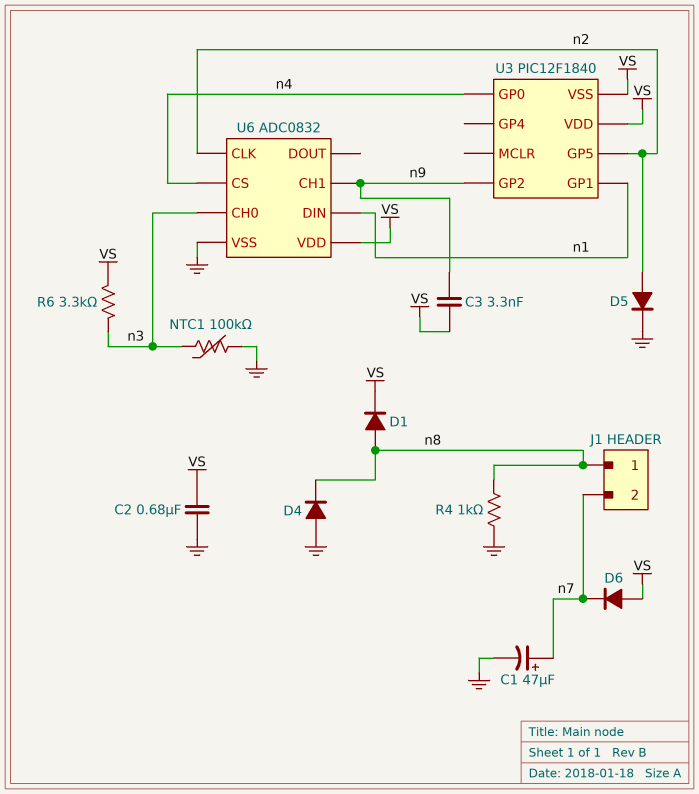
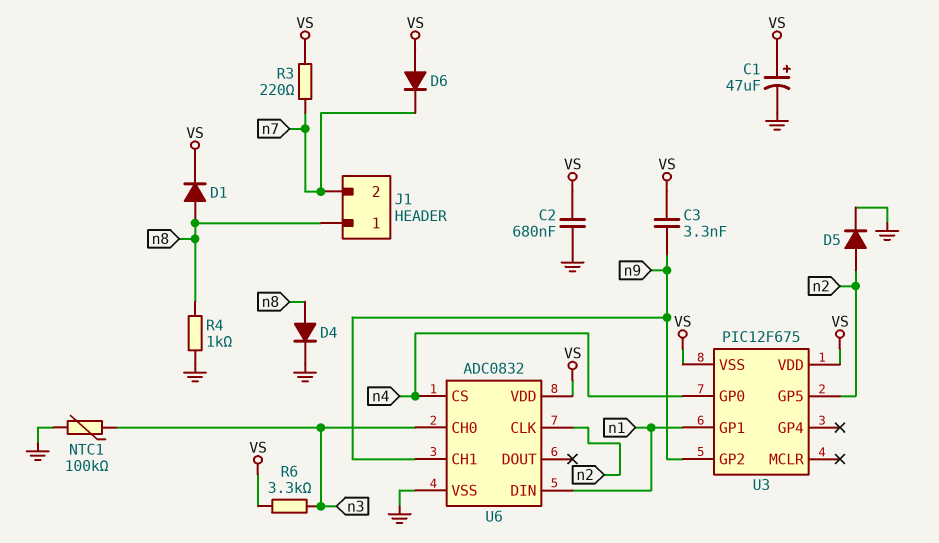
C1: 47uF (plus n7, minus GND) -> 47uF (plus VS, minus GND)
D4: diode (A GND, K n8) -> diode (A n8, K GND)
R3: none -> 220 (VS, n7)
U3: PIC12F1840 -> PIC12F675

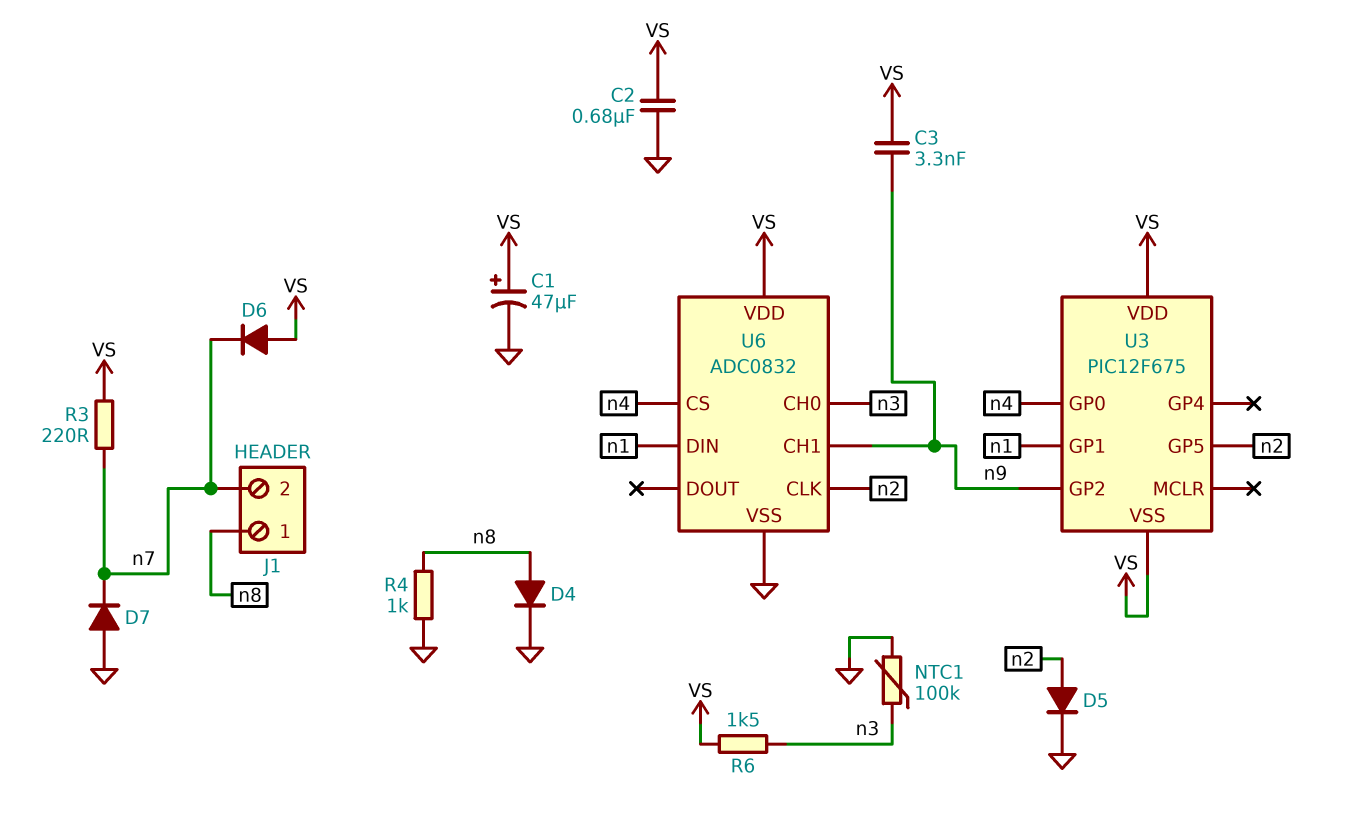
D1: diode (A n8, K VS) -> none
D7: none -> diode (A GND, K n7)
R6: 3.3k (VS, n3) -> 1.5k (VS, n3)

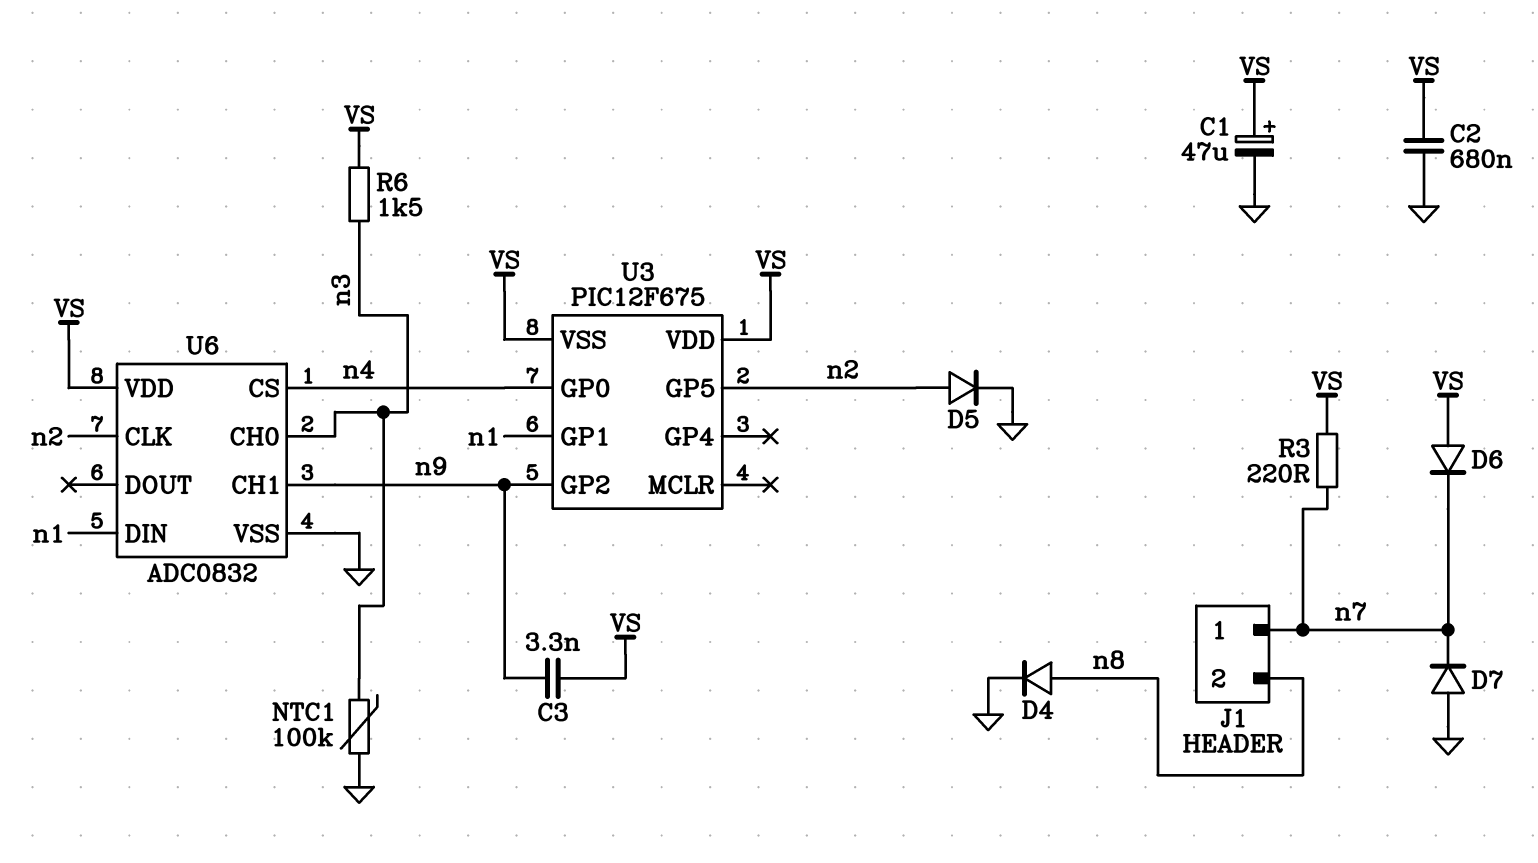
J1 pin 1: n8 -> n7
J1 pin 2: n7 -> n8
R4: 1k (GND, n8) -> none

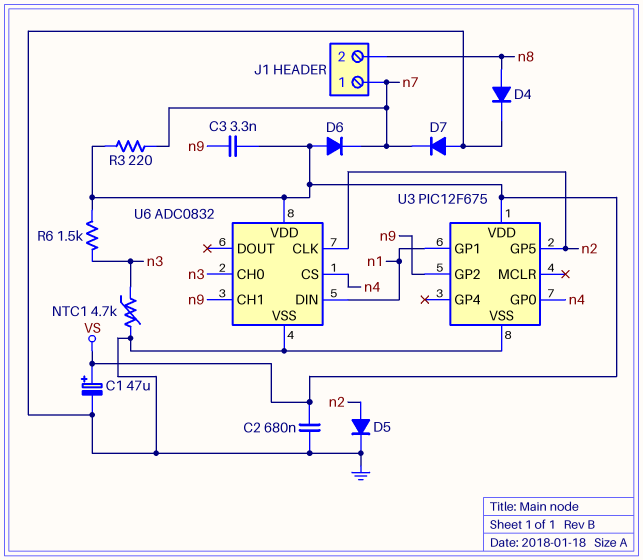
NTC1: 100k (GND, n3) -> 4.7k (GND, n3)
U3 pin VSS: VS -> GND

